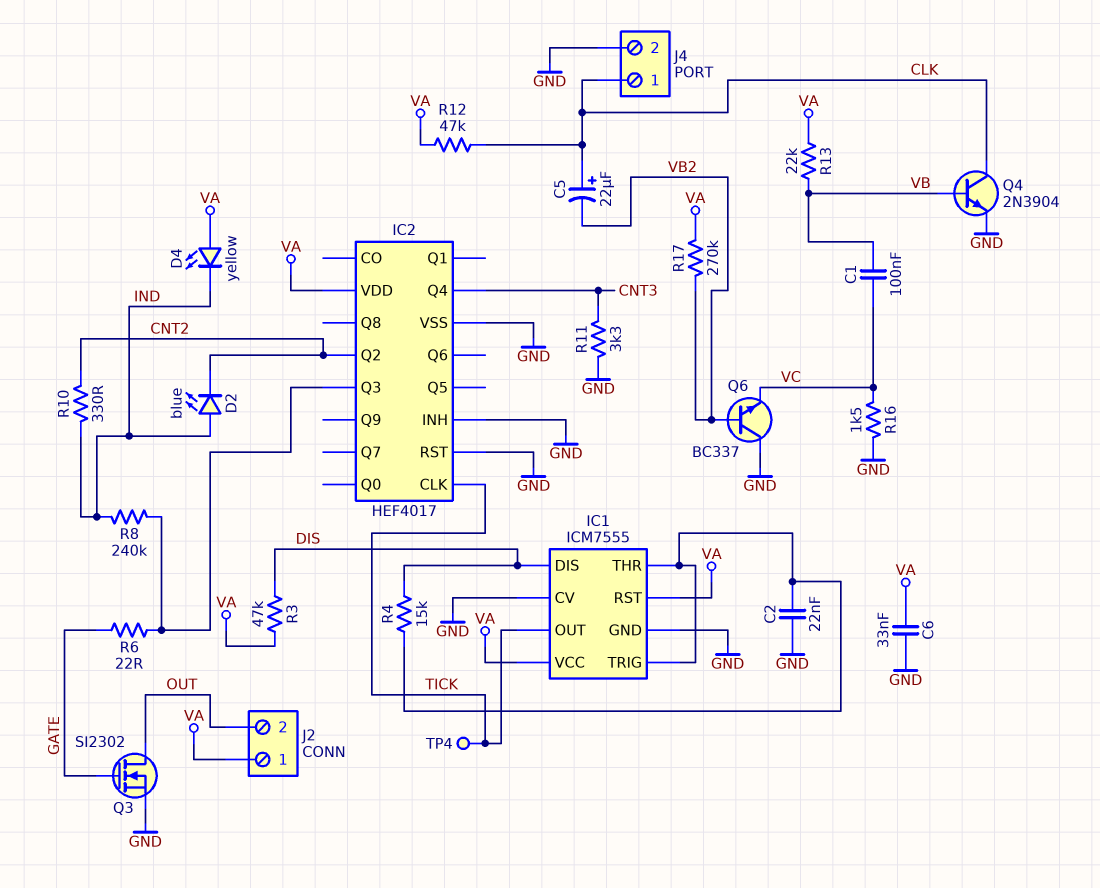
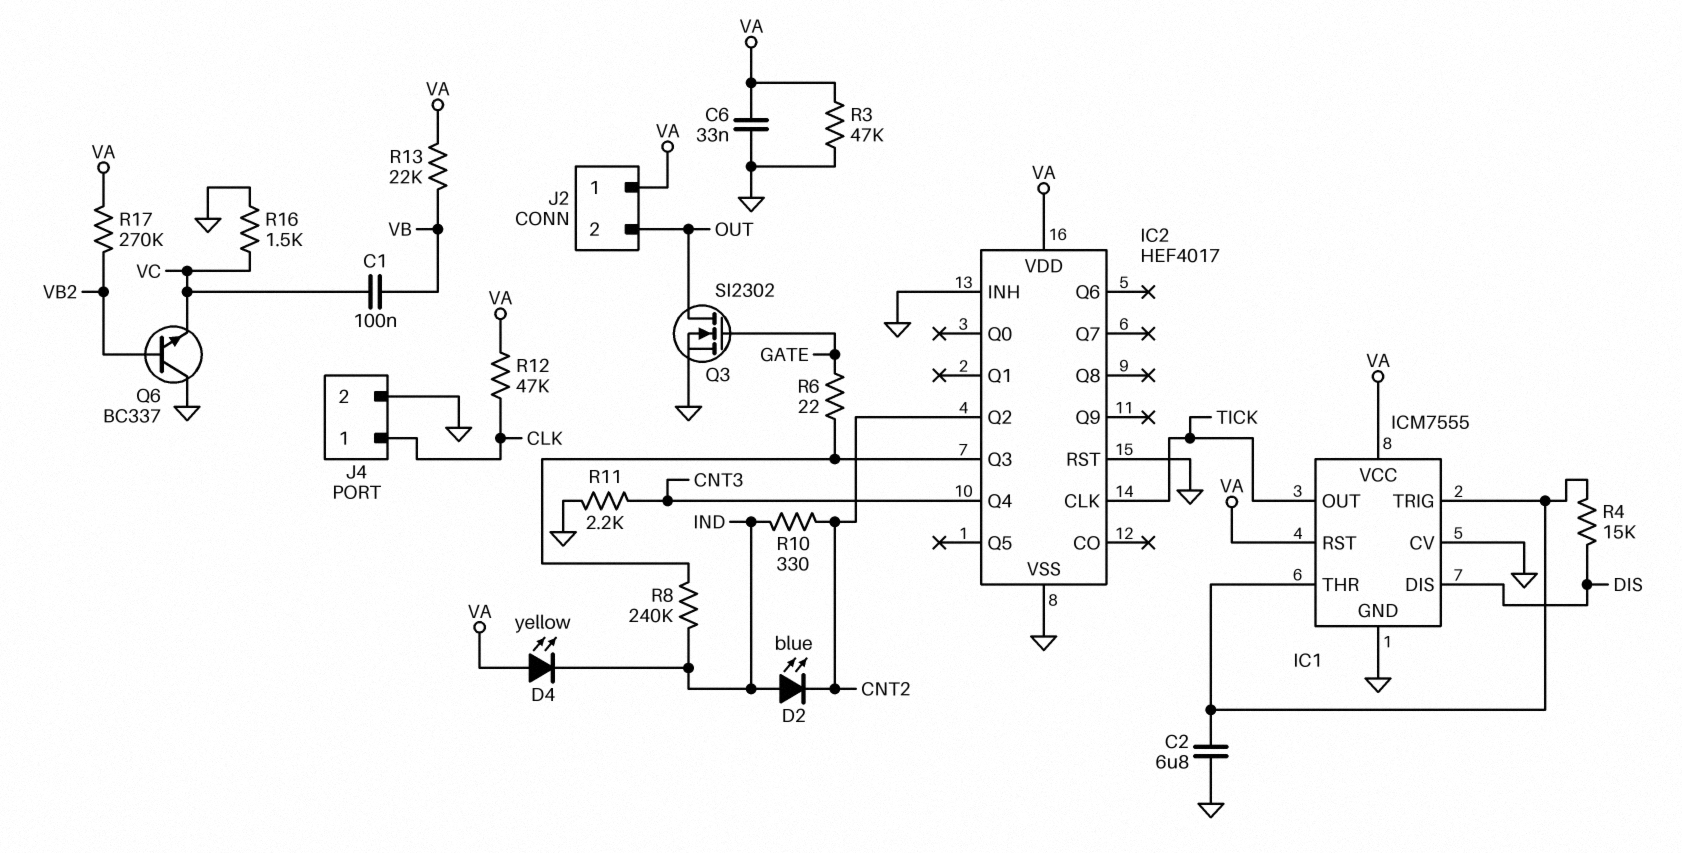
C2: 22nF (GND, IC1/THR) -> 6.8uF (GND, IC1/THR)
C5: 22uF (plus CLK, minus VB2) -> none
Q4: NPN 2N3904 (B VB, C CLK, E GND) -> none
R3: 47k (DIS, VA) -> 47k (GND, VA)
R11: 3.3k (CNT3, GND) -> 2.2k (CNT3, GND)
TP4: test point (TICK) -> none

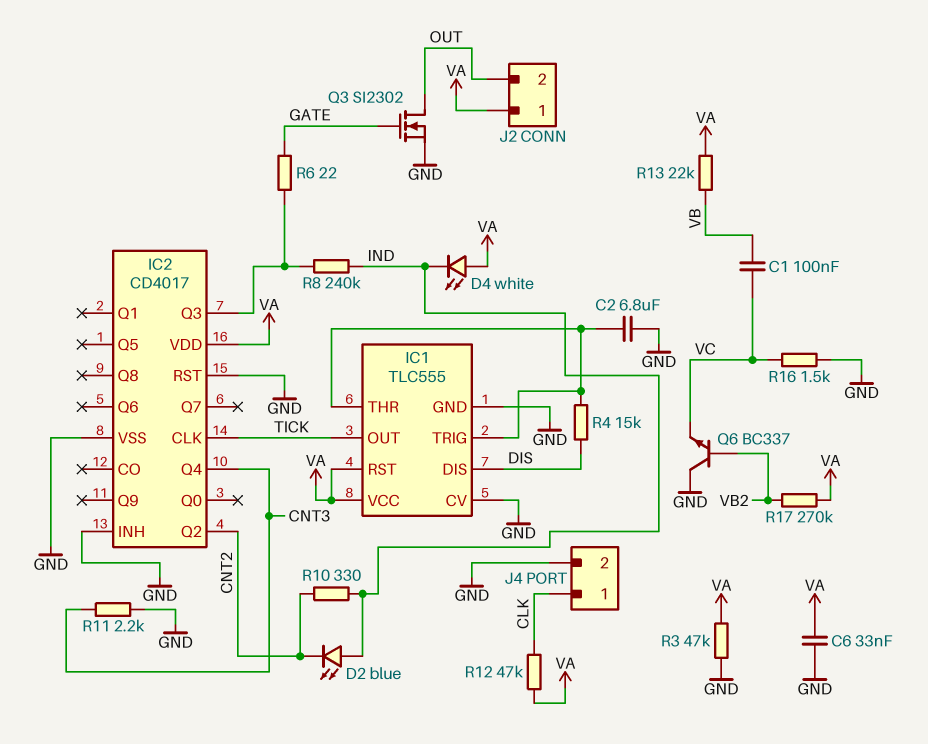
D4: LED yellow (A VA, K IND) -> LED white (A VA, K IND)
IC1: ICM7555 -> TLC555
IC2: HEF4017 -> CD4017

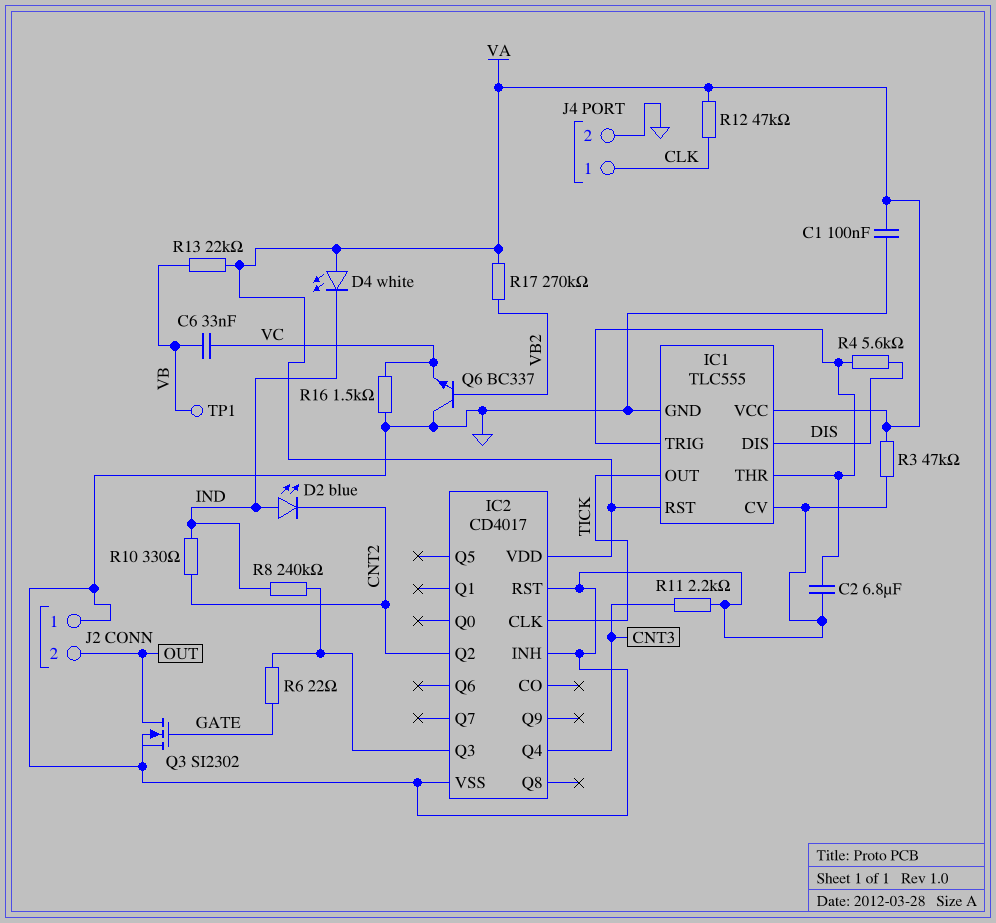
C1: 100nF (VB, VC) -> 100nF (GND, VA)
C6: 33nF (GND, VA) -> 33nF (VB, VC)
J2 pin 1: VA -> GND
R4: 15k (DIS, IC1/THR) -> 5.6k (DIS, IC1/THR)
TP1: none -> test point (VB)

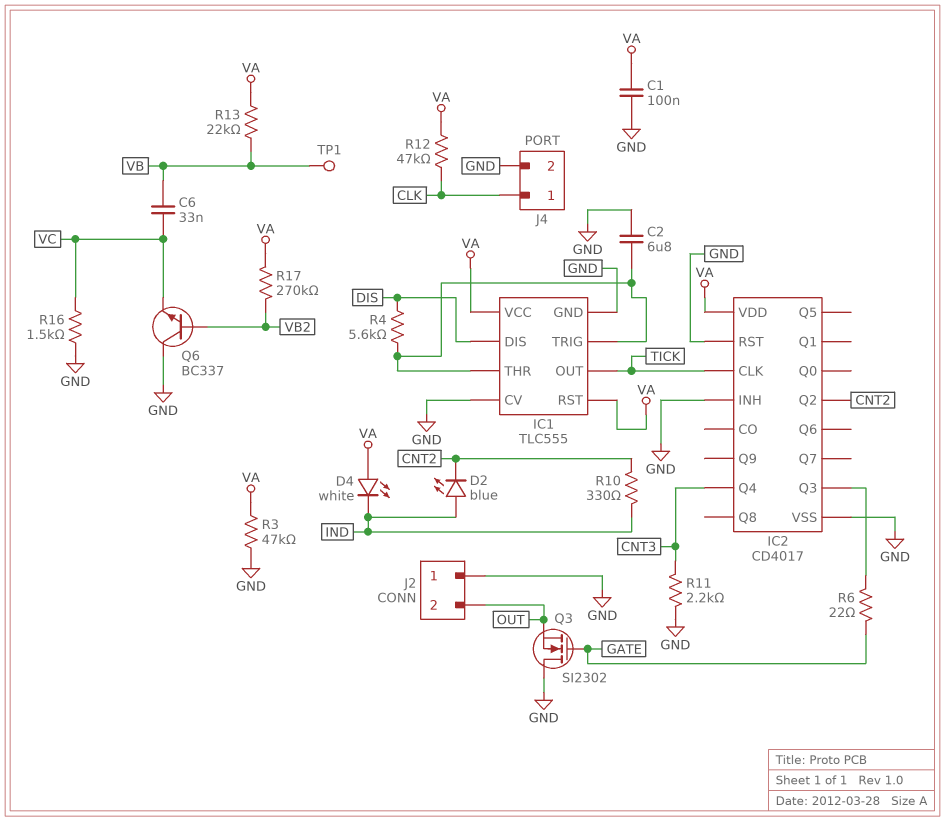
Q3: NMOS SI2302 (G GATE, D OUT, S GND) -> NMOS SI2302 (G GATE, D GND, S OUT)
R8: 240k (IC2/Q3, IND) -> none

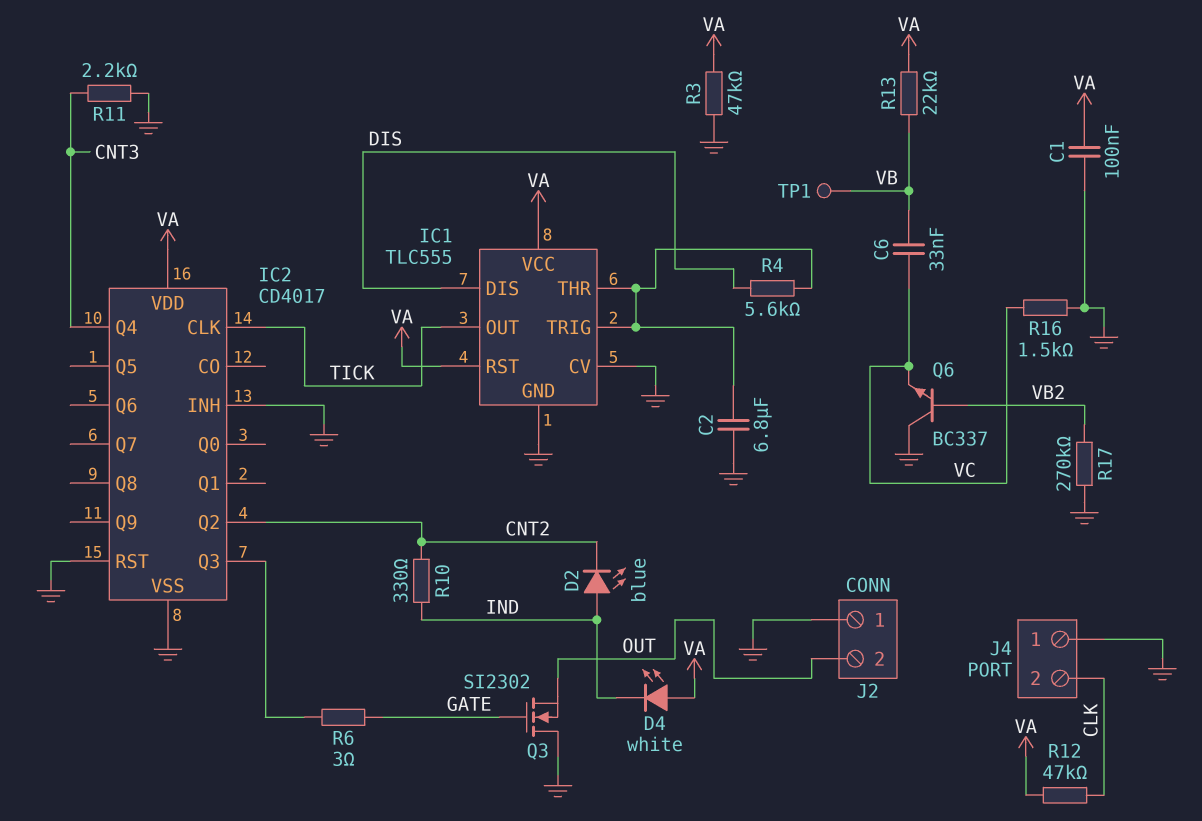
J4 pin 1: CLK -> GND
J4 pin 2: GND -> CLK
R6: 22 (GATE, IC2/Q3) -> 3 (GATE, IC2/Q3)
R17: 270k (VA, VB2) -> 270k (GND, VB2)

